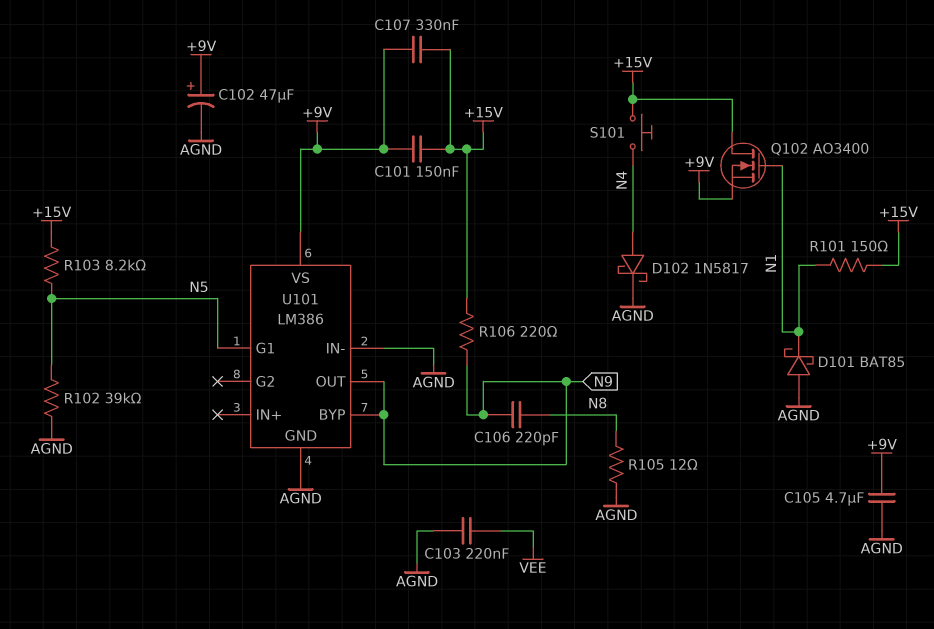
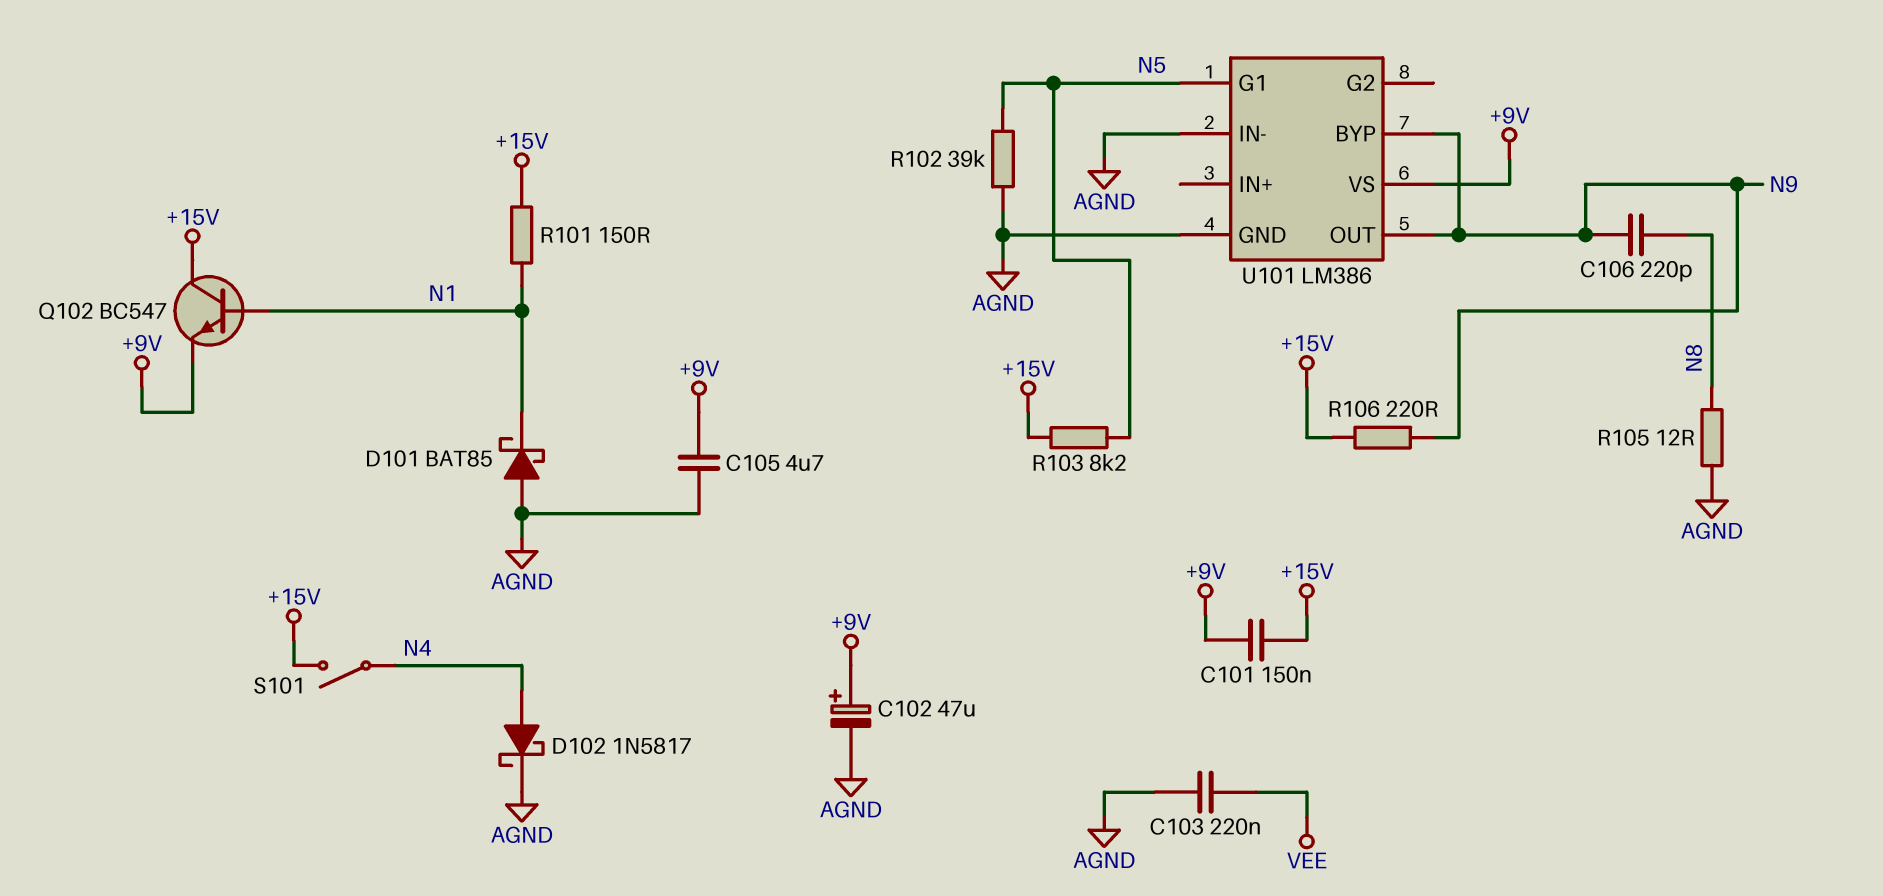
C107: 330nF (+9V, +15V) -> none
Q102: NMOS AO3400 (G N1, D +15V, S +9V) -> NPN BC547 (B N1, C +15V, E +9V)
S101: button (+15V, N4) -> switch (+15V, N4)

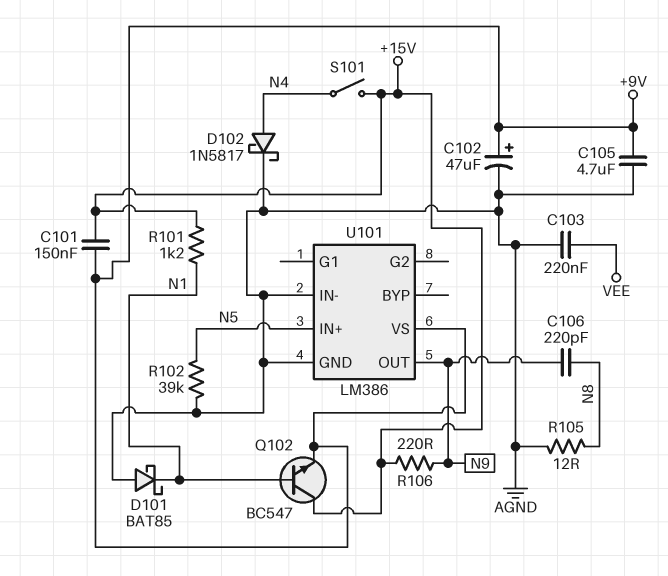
R101: 150 (+15V, N1) -> 1.2k (+15V, N1)
R103: 8.2k (+15V, N5) -> none
U101 pin BYP: N9 -> none
U101 pin G1: N5 -> none
U101 pin IN+: none -> N5

